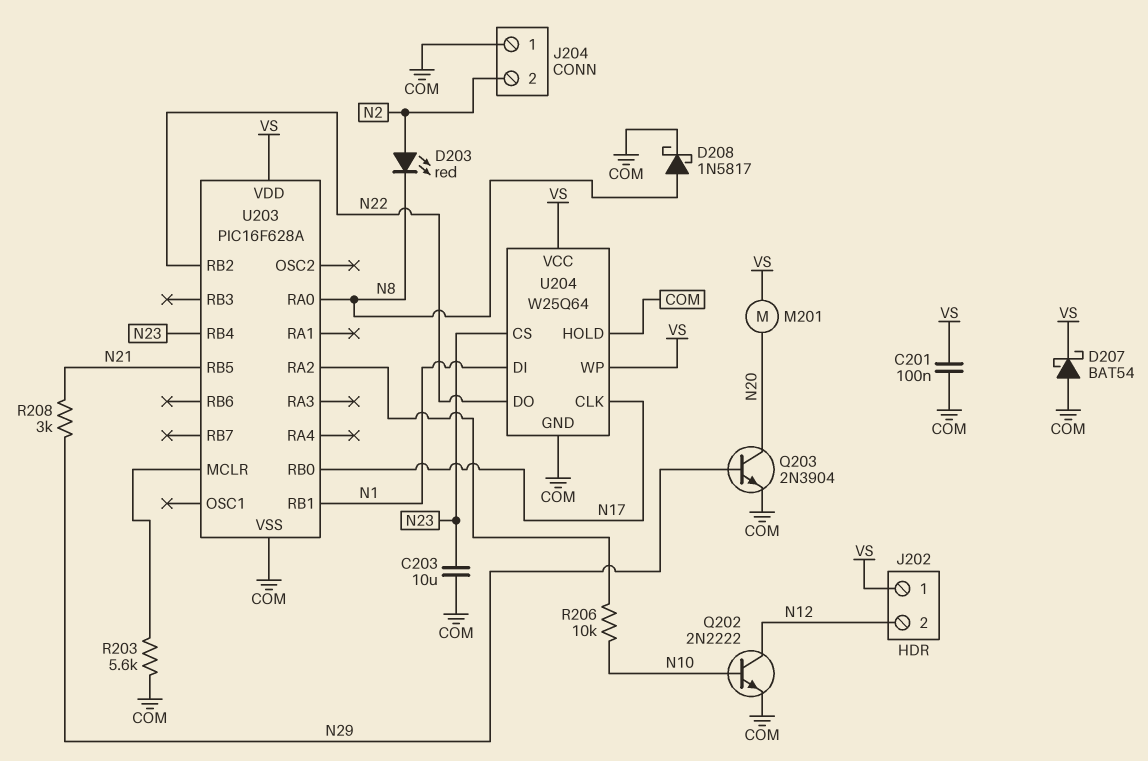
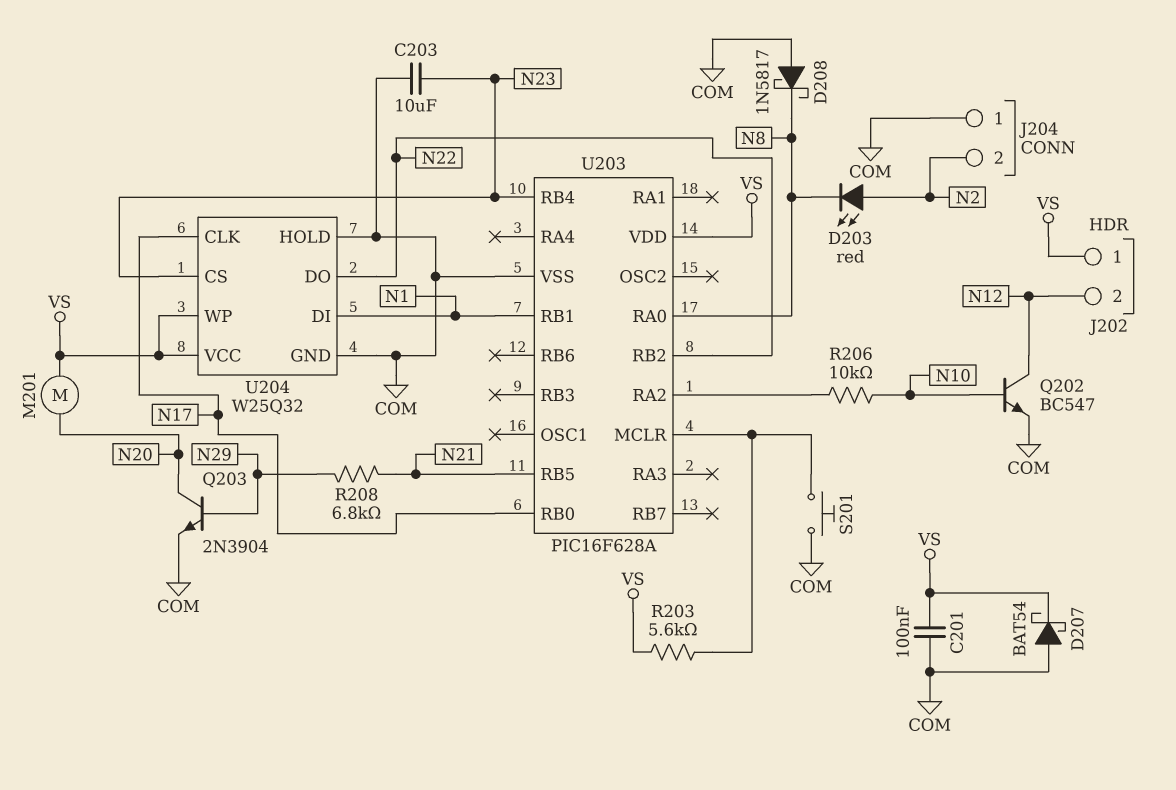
D208: schottky 1N5817 (A N8, K COM) -> schottky 1N5817 (A COM, K N8)
Q202: NPN 2N2222 (B N10, C N12, E COM) -> NPN BC547 (B N10, C N12, E COM)
R203: 5.6k (COM, U203/MCLR) -> 5.6k (U203/MCLR, VS)
R208: 3k (N21, N29) -> 6.8k (N21, N29)
S201: none -> button (COM, U203/MCLR)
U204: W25Q64 -> W25Q32

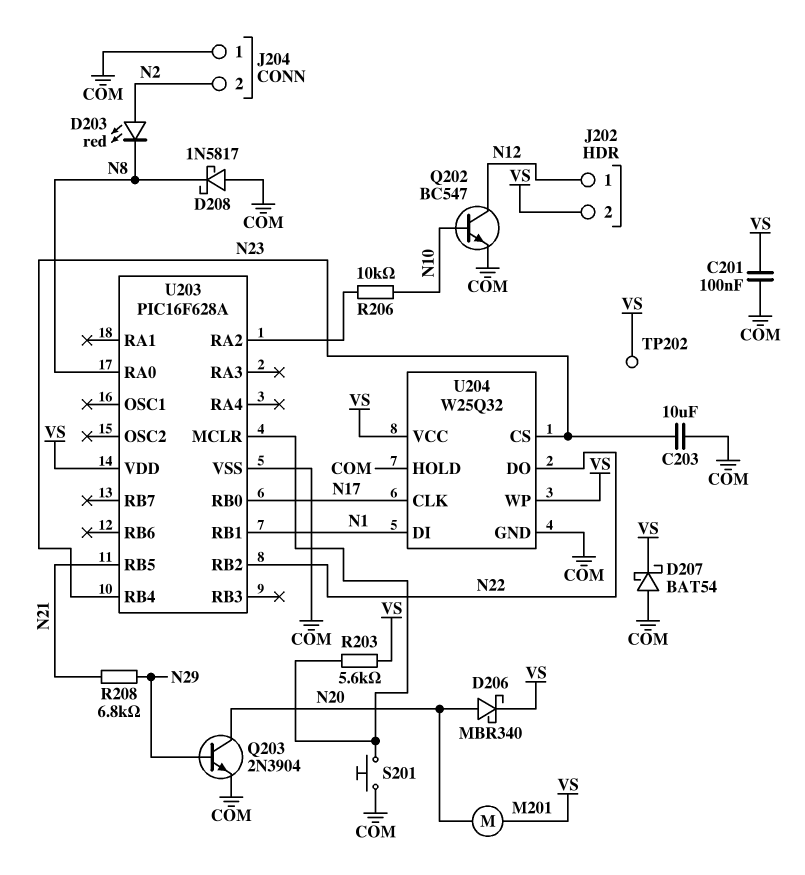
D206: none -> schottky MBR340 (A N20, K VS)
J202 pin 1: VS -> N12
J202 pin 2: N12 -> VS
TP202: none -> test point (VS)

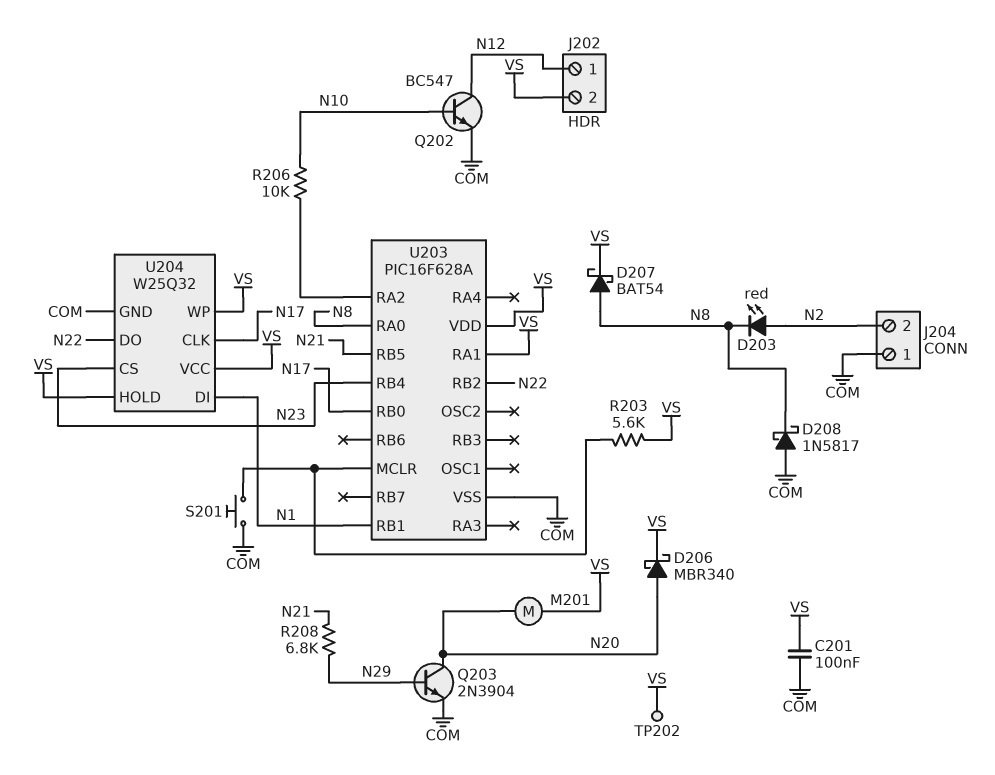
C203: 10uF (COM, N23) -> none
D207: schottky BAT54 (A COM, K VS) -> schottky BAT54 (A N8, K VS)
U203 pin RA1: none -> VS
U204 pin HOLD: COM -> VS

